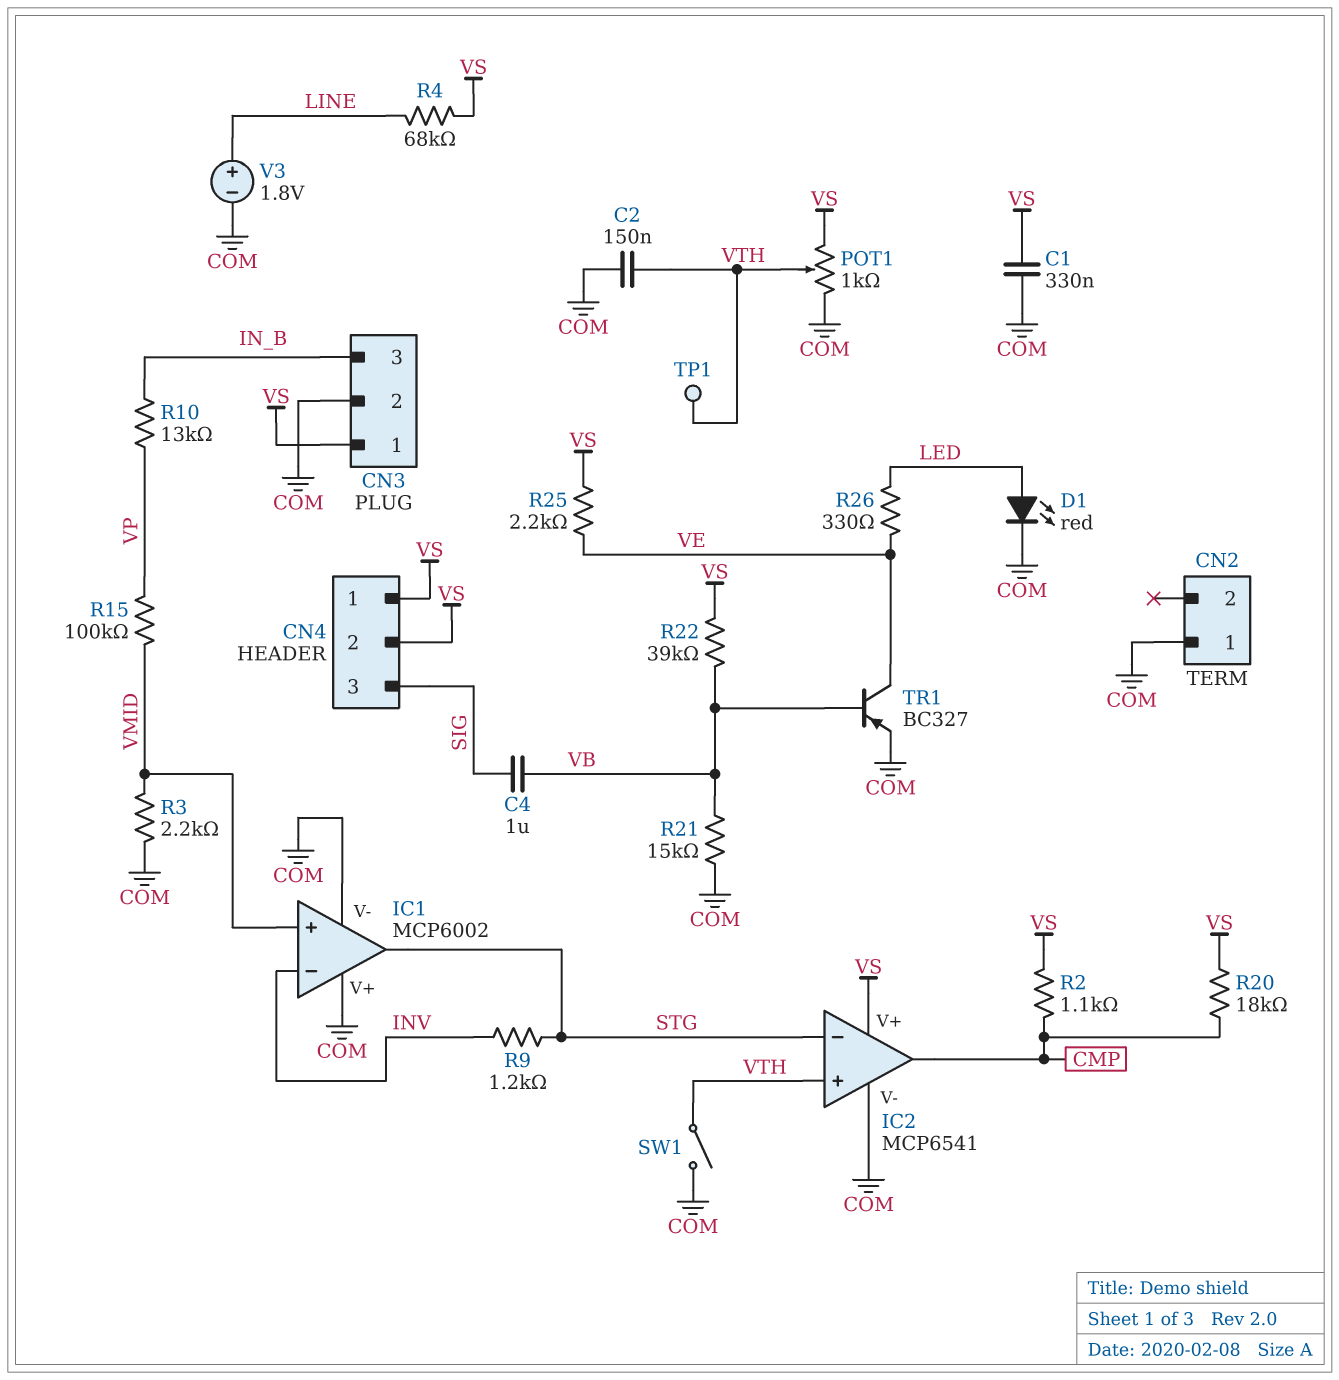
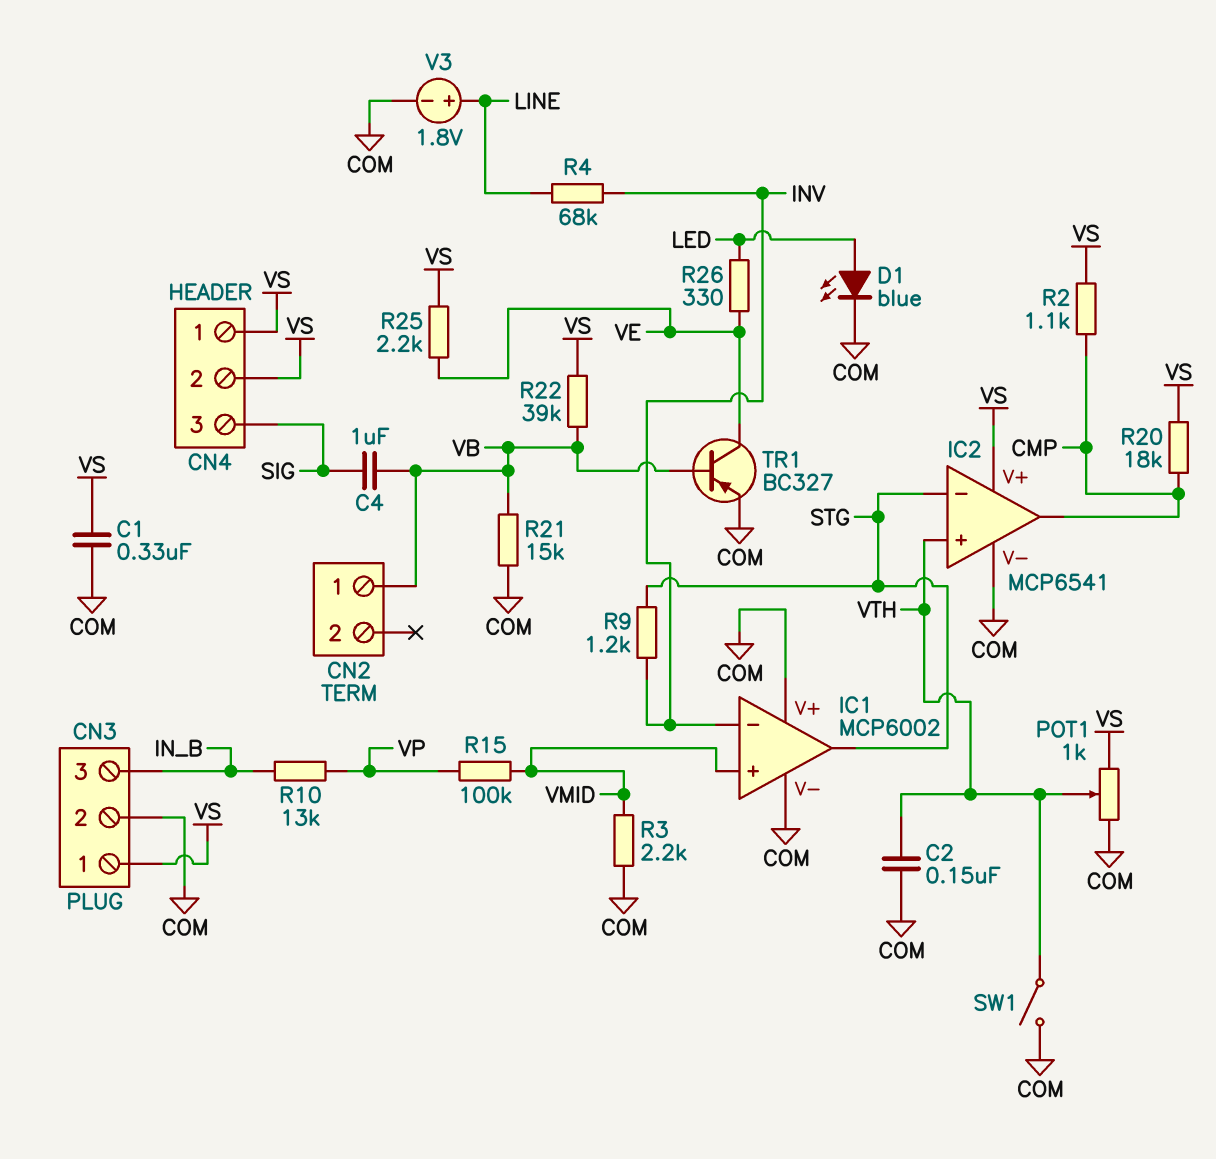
CN2 pin 1: COM -> VB
D1: LED red (A LED, K COM) -> LED blue (A LED, K COM)
R4: 68k (LINE, VS) -> 68k (INV, LINE)
TP1: test point (VTH) -> none

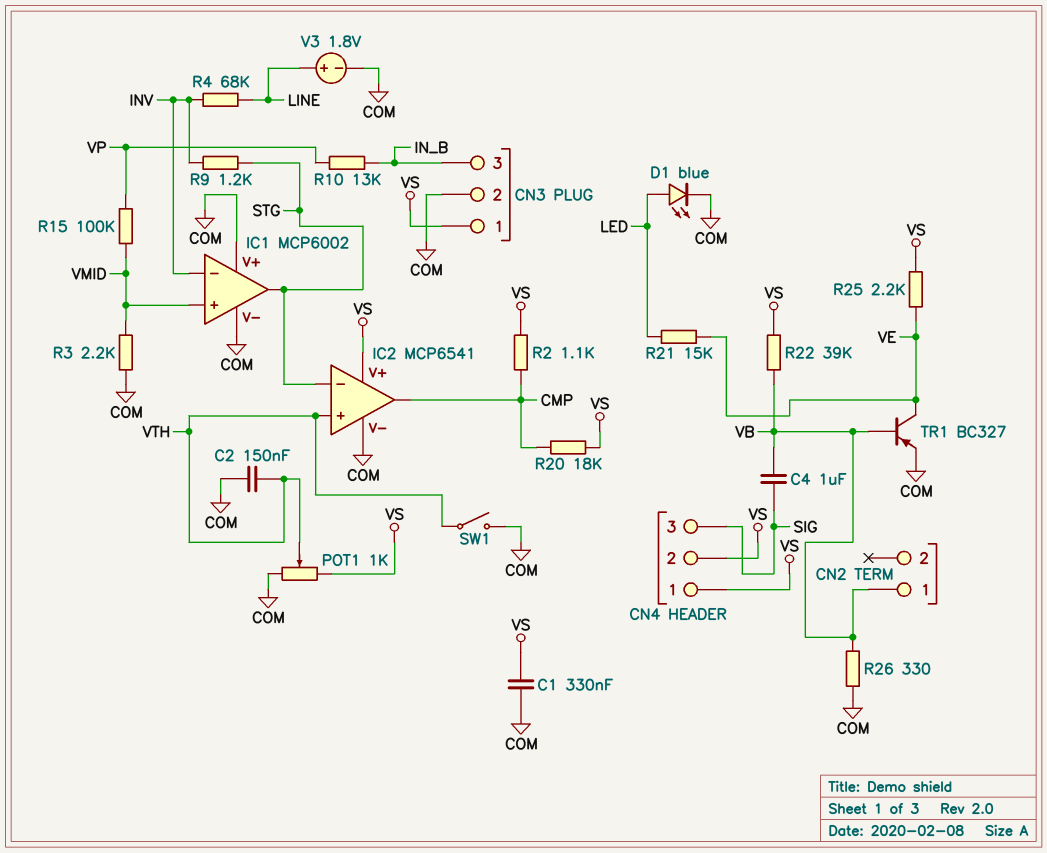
R21: 15k (COM, VB) -> 15k (LED, VE)
R26: 330 (LED, VE) -> 330 (COM, VB)

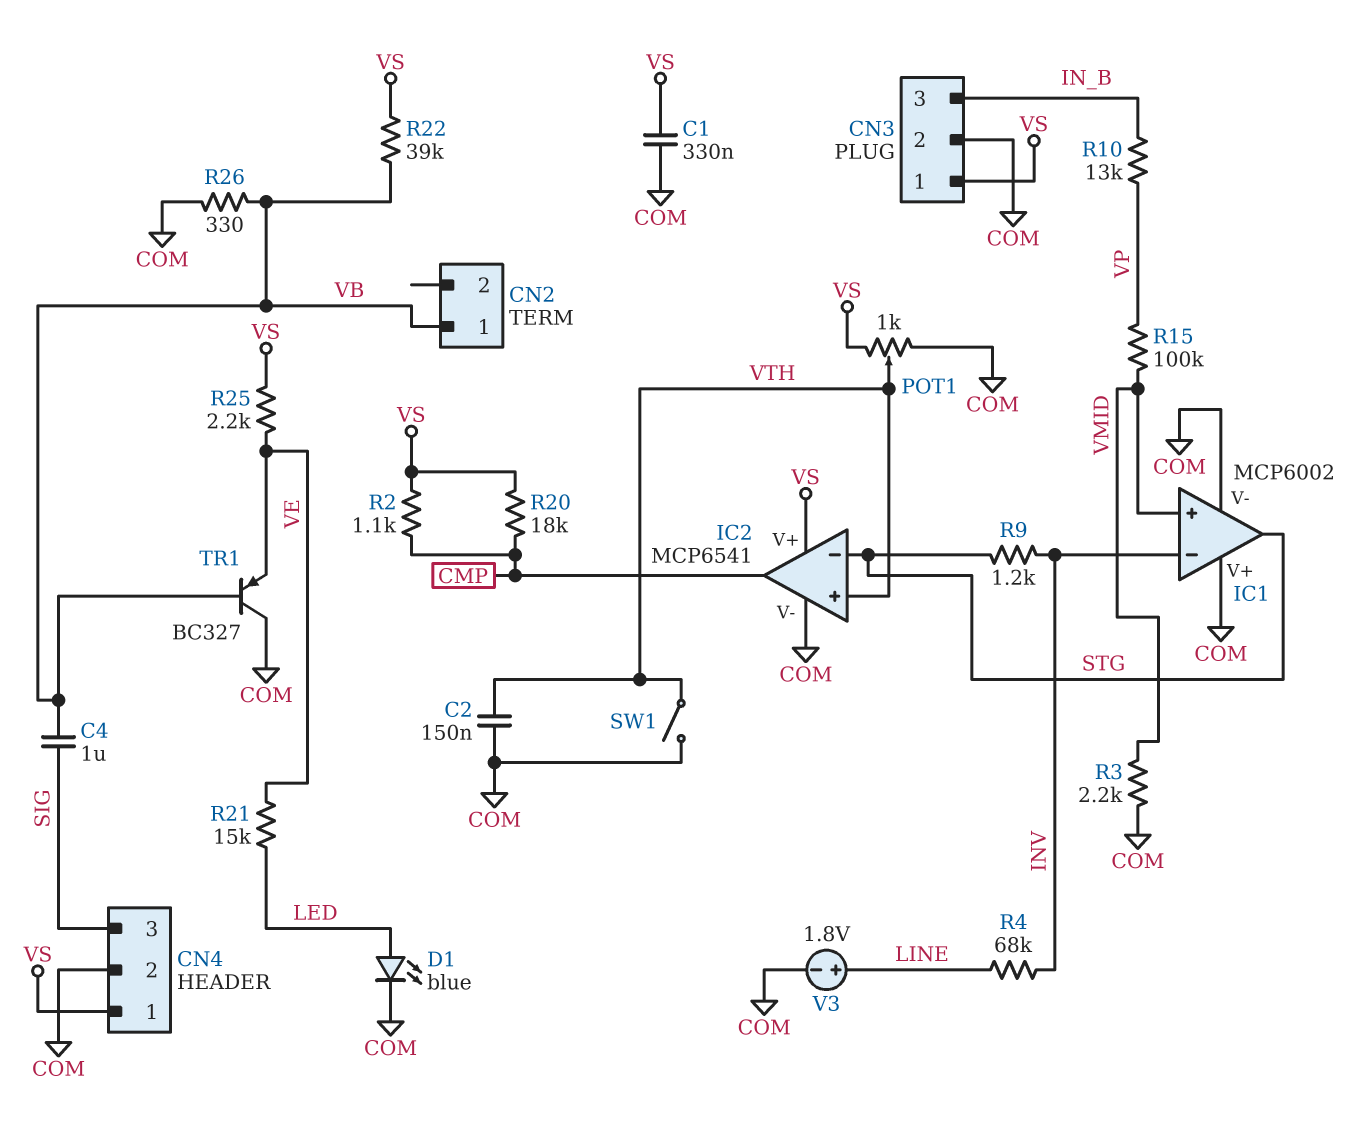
CN4 pin 2: VS -> COM
TR1: PNP BC327 (B VB, C VE, E COM) -> PNP BC327 (B VB, C COM, E VE)

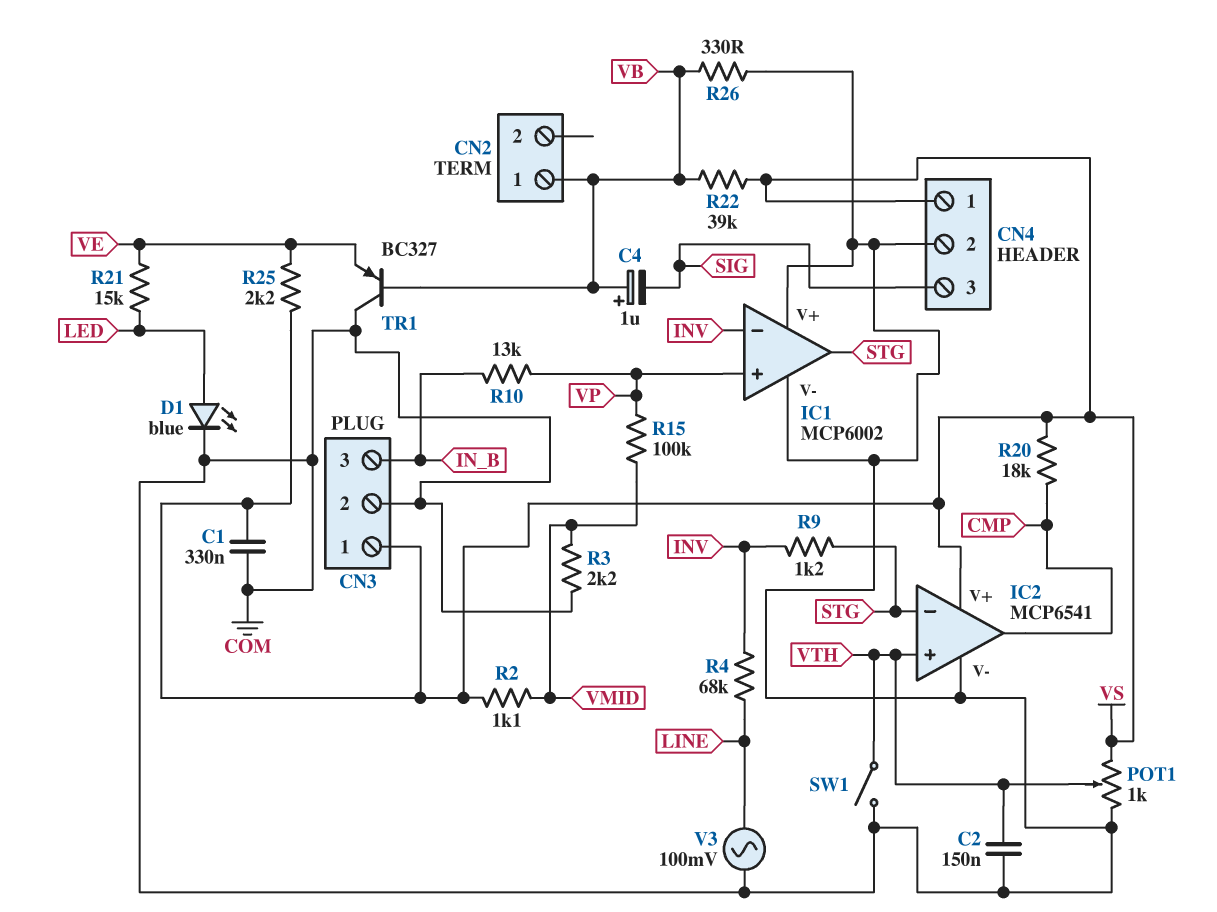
C4: 1uF (SIG, VB) -> 1uF (plus VB, minus SIG)
IC1 pin in+: VMID -> VP
R2: 1.1k (CMP, VS) -> 1.1k (VMID, VS)
V3: 1.8V (plus LINE, minus COM) -> AC 100mV (COM, LINE)

